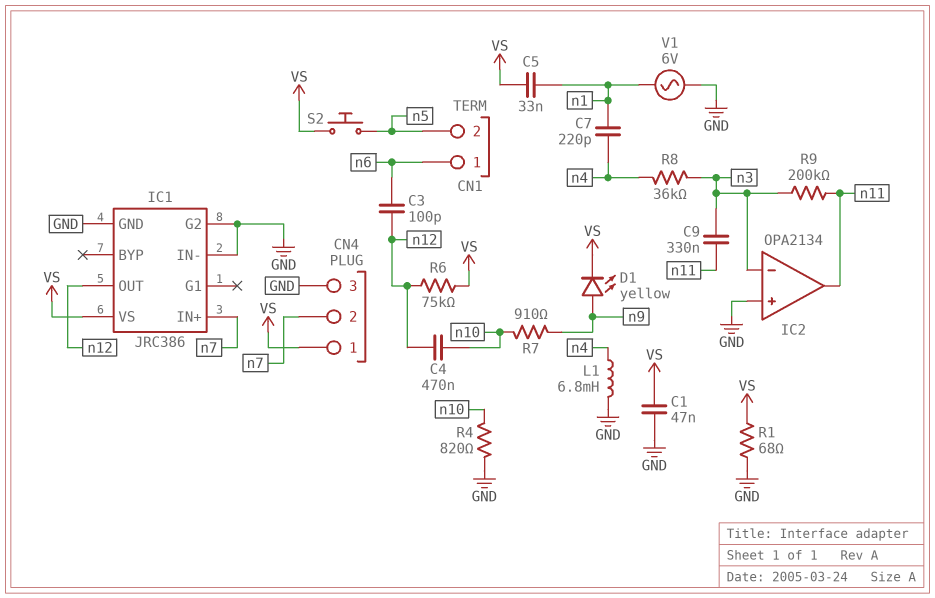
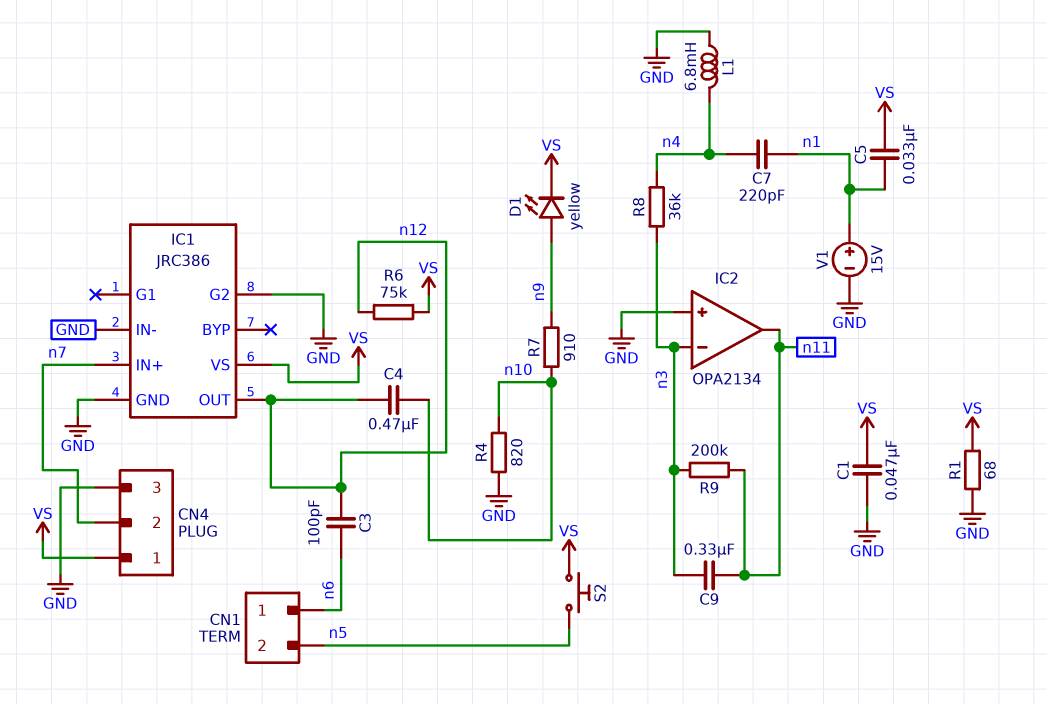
V1: AC 6V (GND, n1) -> 15V (plus n1, minus GND)

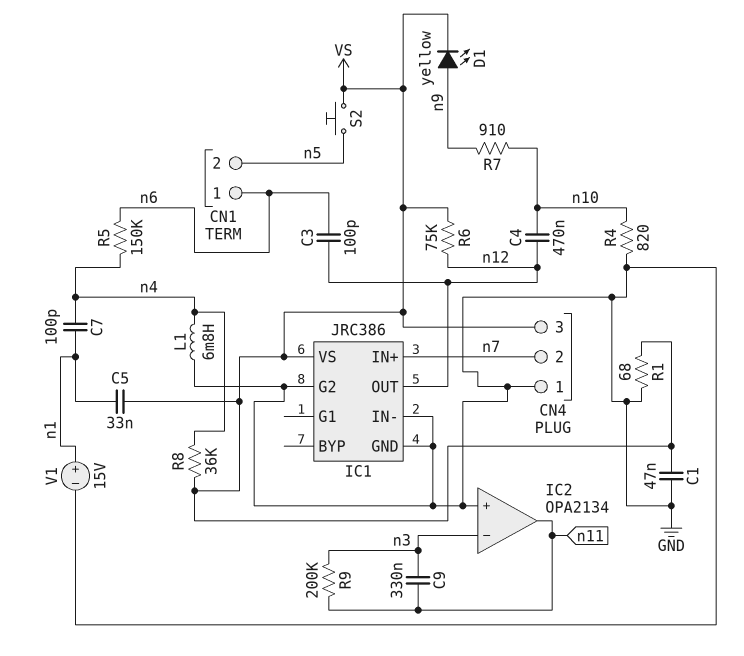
C7: 220pF (n1, n4) -> 100pF (n1, n4)
CN4 pin 1: VS -> GND
CN4 pin 3: GND -> VS
R5: none -> 150k (n4, n6)
R8: 36k (n3, n4) -> 36k (VS, n4)

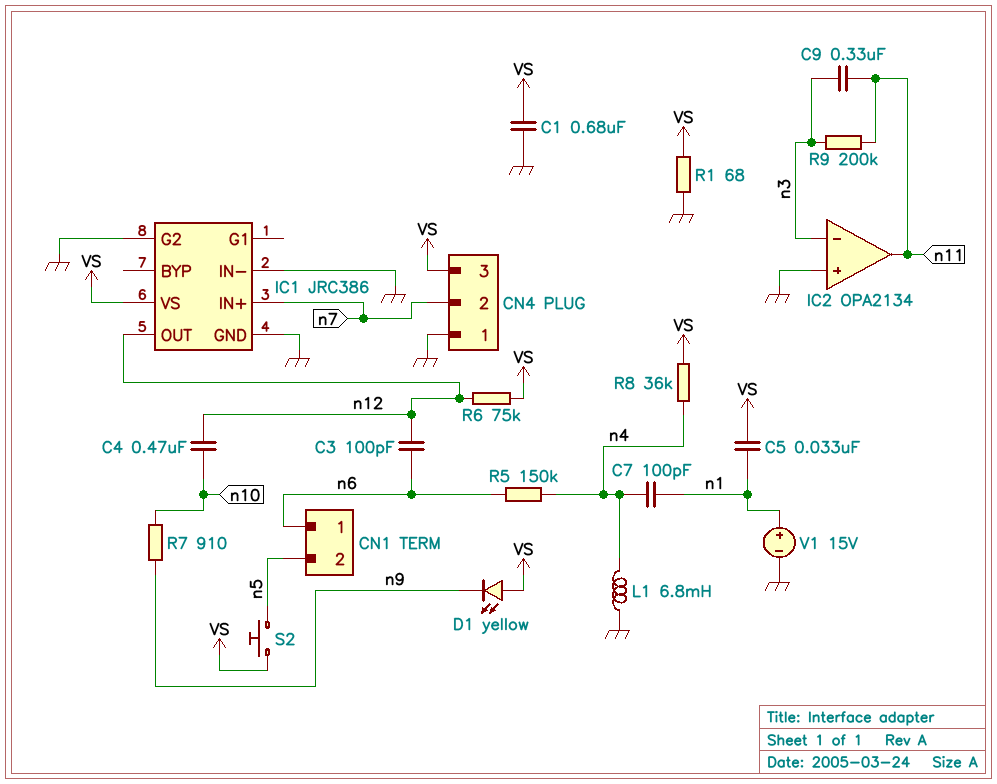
C1: 47nF (GND, VS) -> 680nF (GND, VS)
D1: LED yellow (A n9, K VS) -> LED yellow (A VS, K n9)
R4: 820 (GND, n10) -> none

